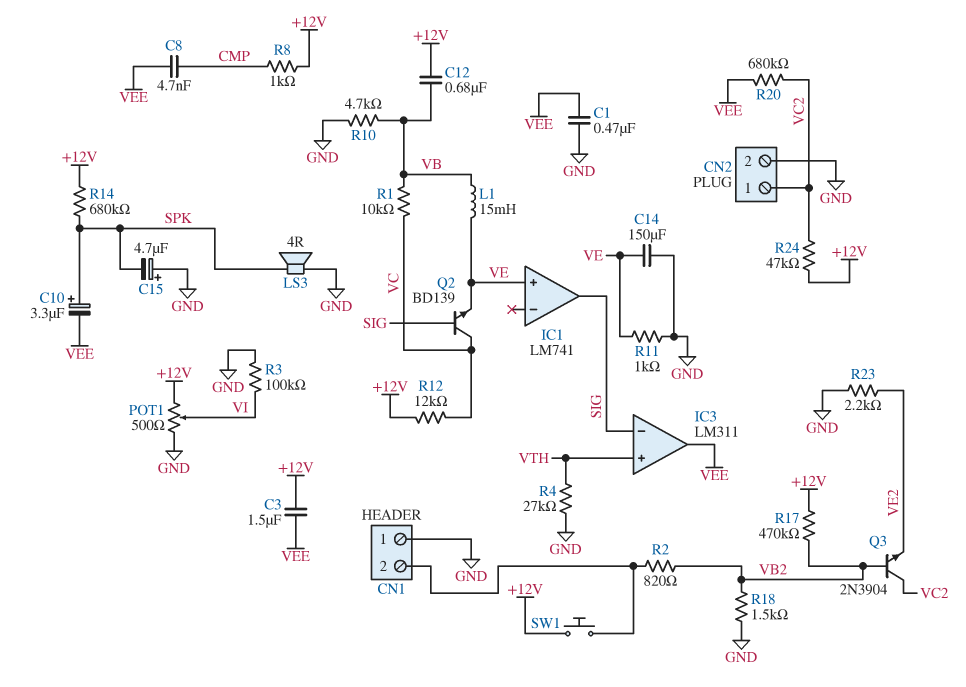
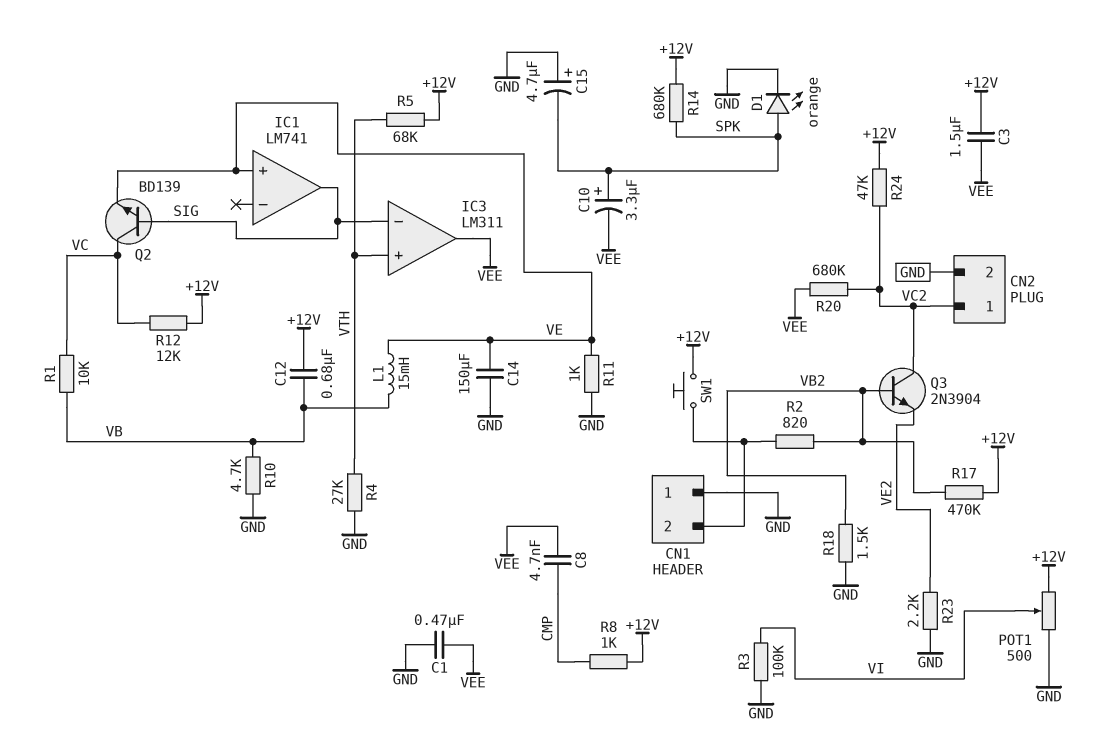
D1: none -> LED orange (A SPK, K GND)
LS3: speaker 4R (GND, SPK) -> none
R5: none -> 68k (+12V, VTH)

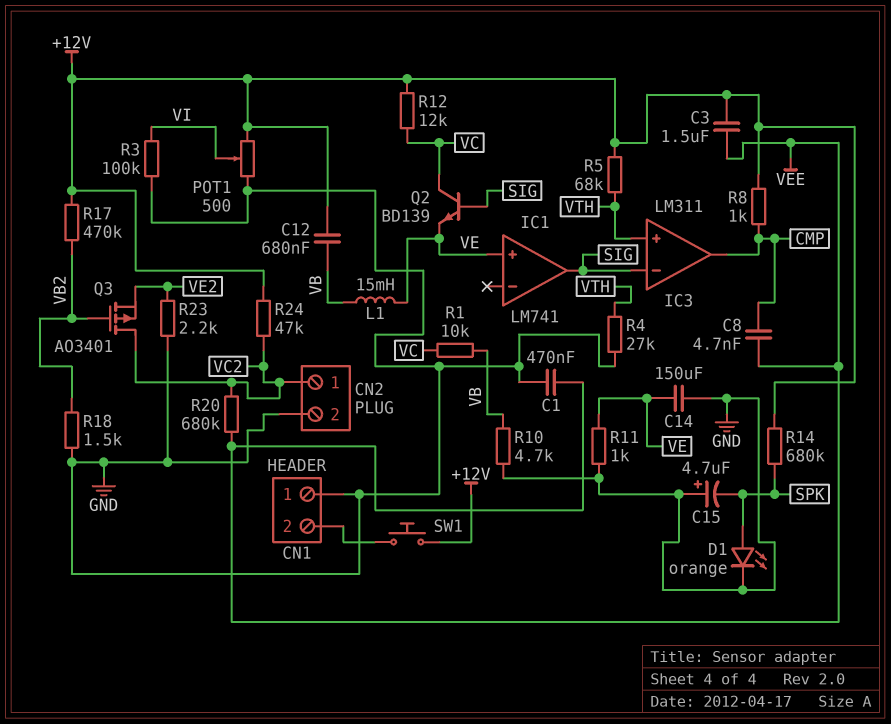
C10: 3.3uF (plus SPK, minus VEE) -> none
IC3 pin out: VEE -> CMP
Q3: NPN 2N3904 (B VB2, C VC2, E VE2) -> PMOS AO3401 (G VB2, D VC2, S VE2)
R2: 820 (CN1/2, VB2) -> none

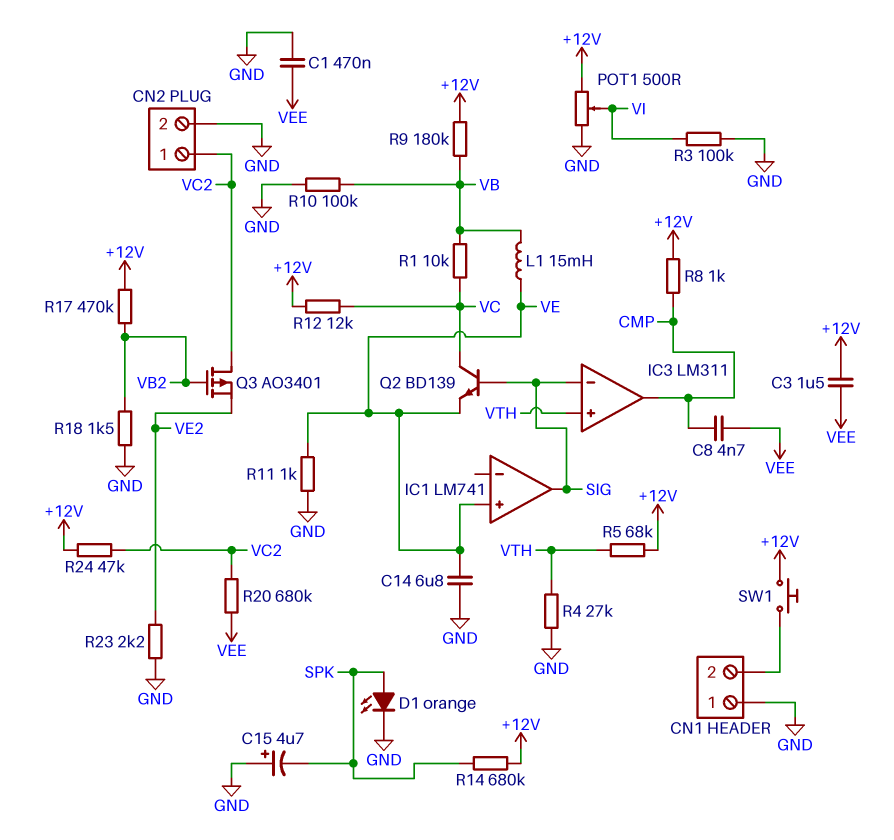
C12: 680nF (+12V, VB) -> none
C14: 150uF (GND, VE) -> 6.8uF (GND, VE)
R9: none -> 180k (+12V, VB)
R10: 4.7k (GND, VB) -> 100k (GND, VB)

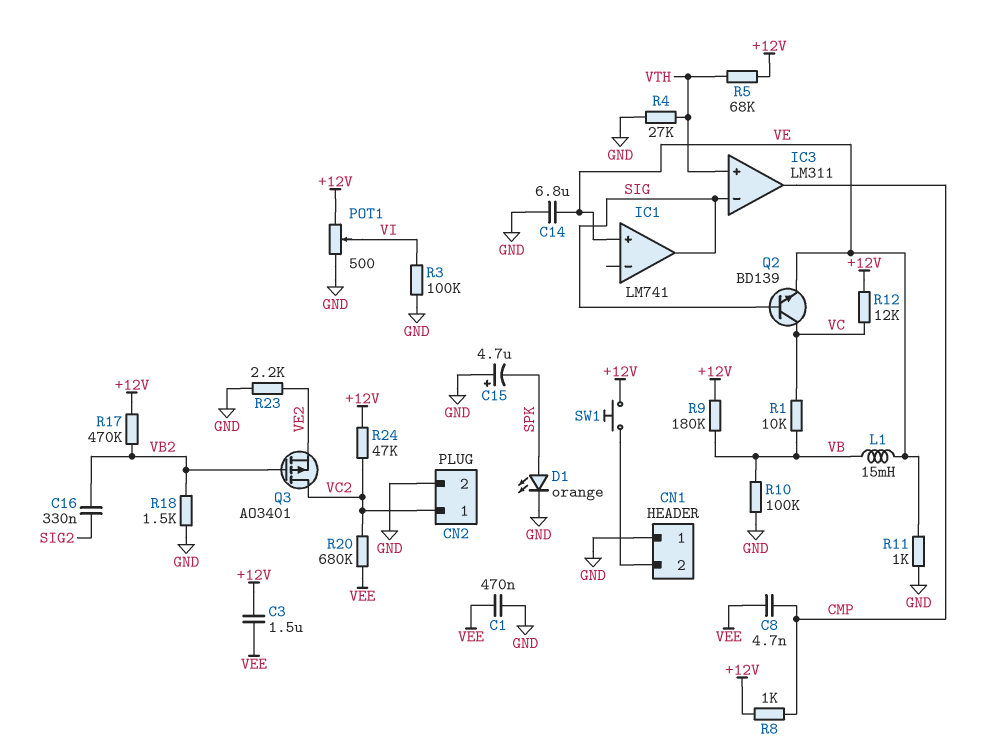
C16: none -> 330nF (SIG2, VB2)
R14: 680k (+12V, SPK) -> none

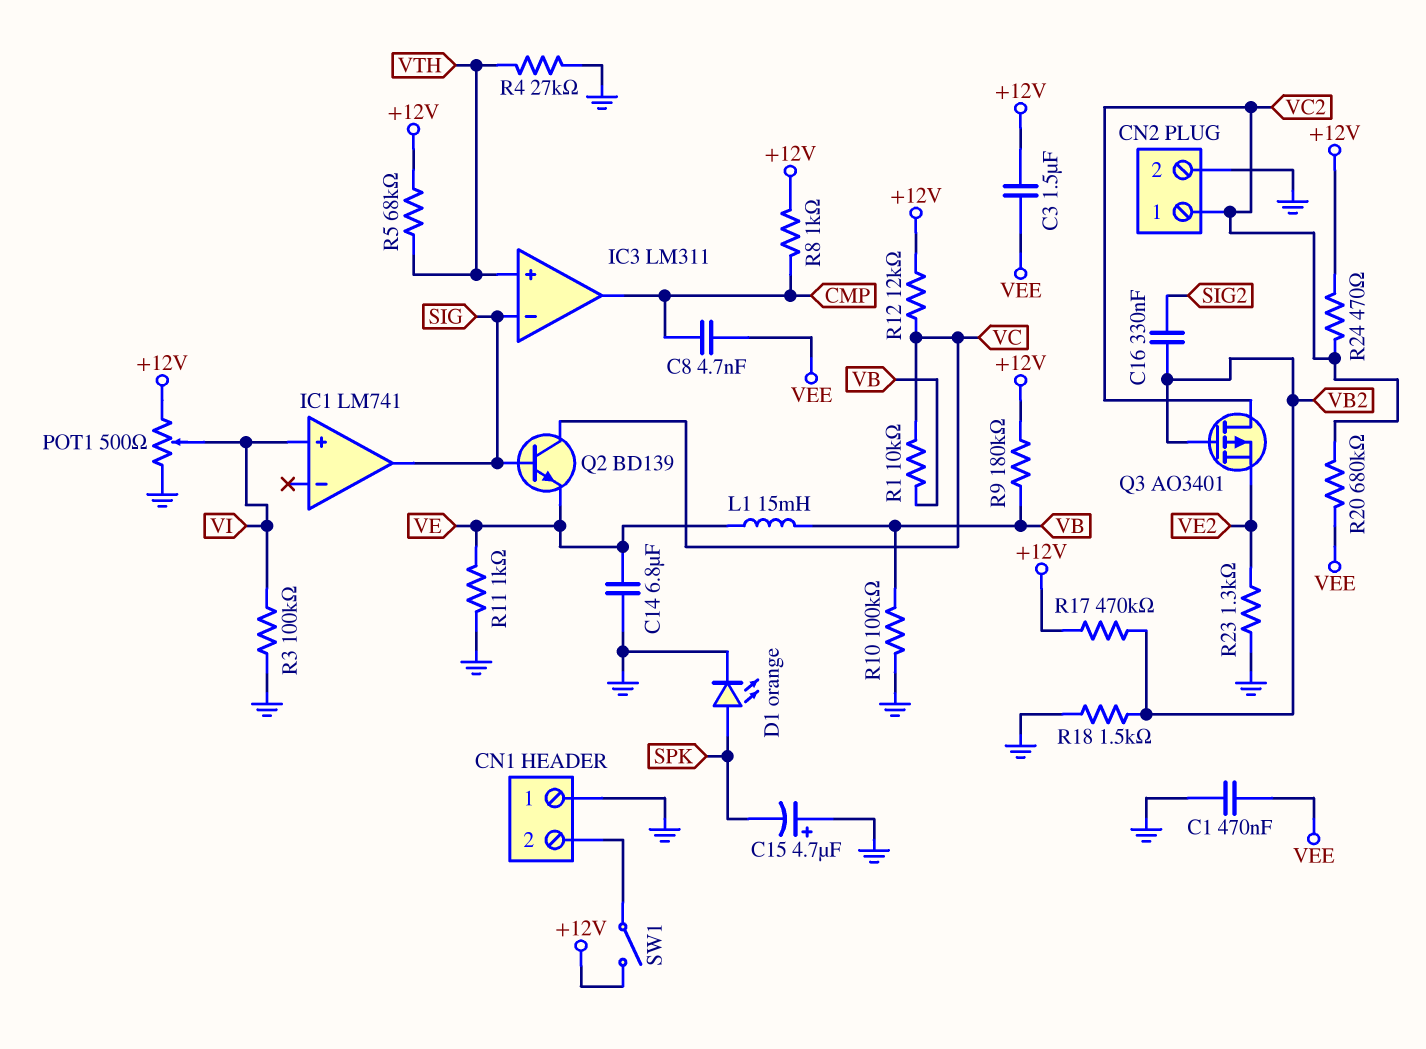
IC1 pin in+: VE -> VI
R23: 2.2k (GND, VE2) -> 1.3k (GND, VE2)
R24: 47k (+12V, VC2) -> 470 (+12V, VC2)
SW1: button (+12V, CN1/2) -> switch (+12V, CN1/2)

